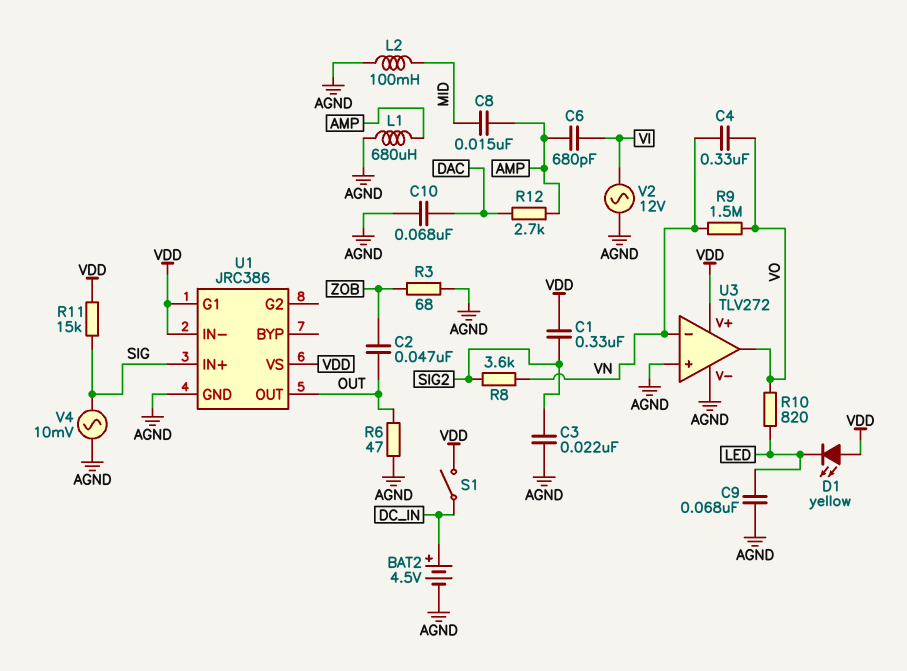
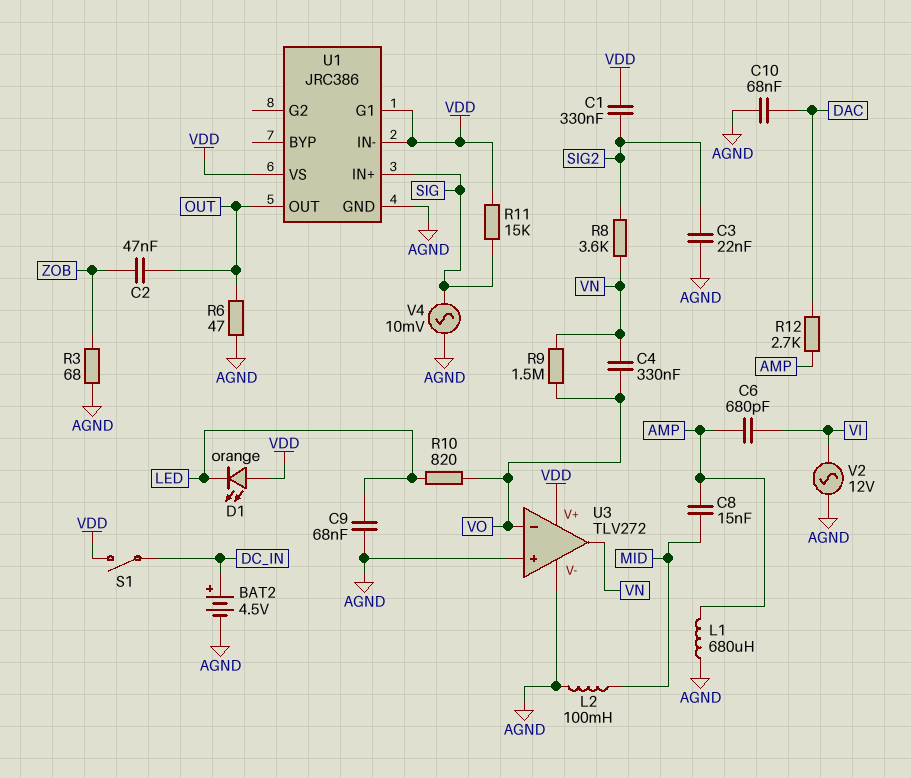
D1: LED yellow (A VDD, K LED) -> LED orange (A VDD, K LED)
U3 pin in-: VN -> VO
U3 pin out: VO -> VN

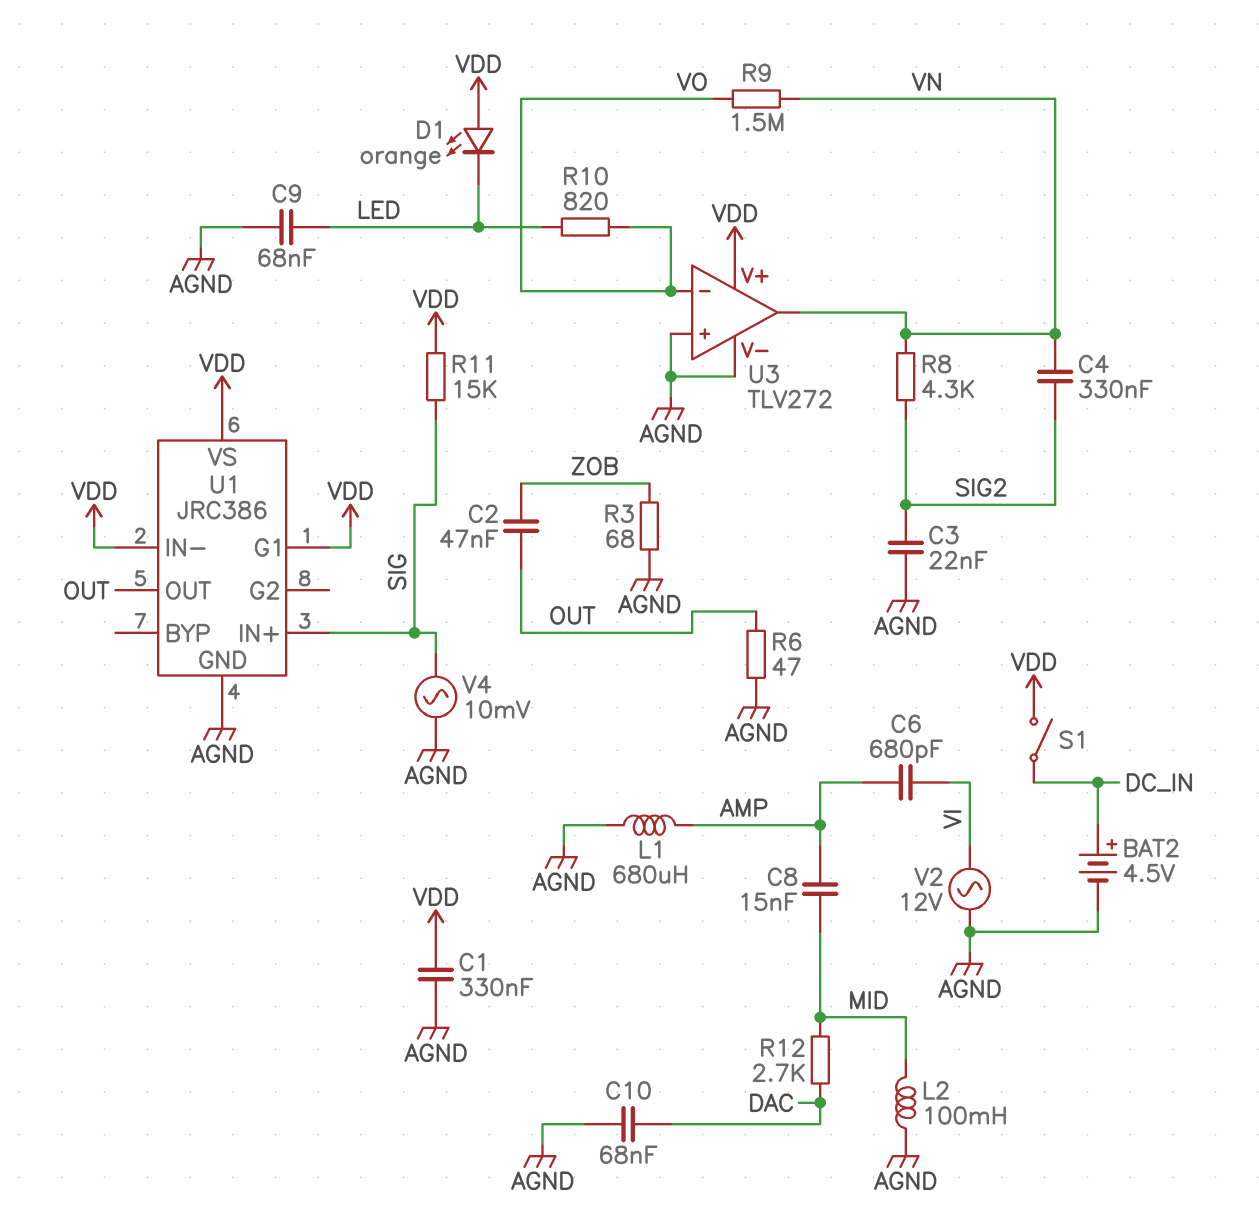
C1: 330nF (SIG2, VDD) -> 330nF (AGND, VDD)
C4: 330nF (VN, VO) -> 330nF (SIG2, VN)
R8: 3.6k (SIG2, VN) -> 4.3k (SIG2, VN)
R12: 2.7k (AMP, DAC) -> 2.7k (DAC, MID)

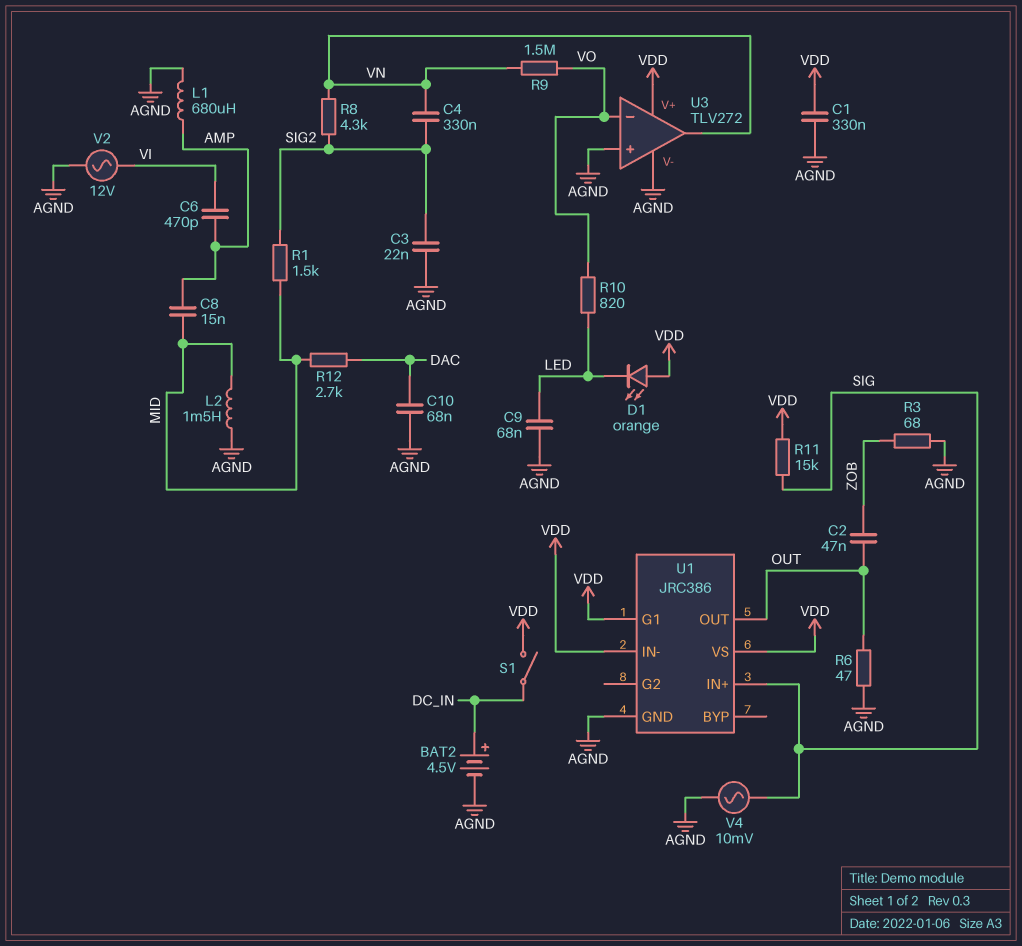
C6: 680pF (AMP, VI) -> 470pF (AMP, VI)
L2: 100mH (AGND, MID) -> 1.5mH (AGND, MID)
R1: none -> 1.5k (MID, SIG2)

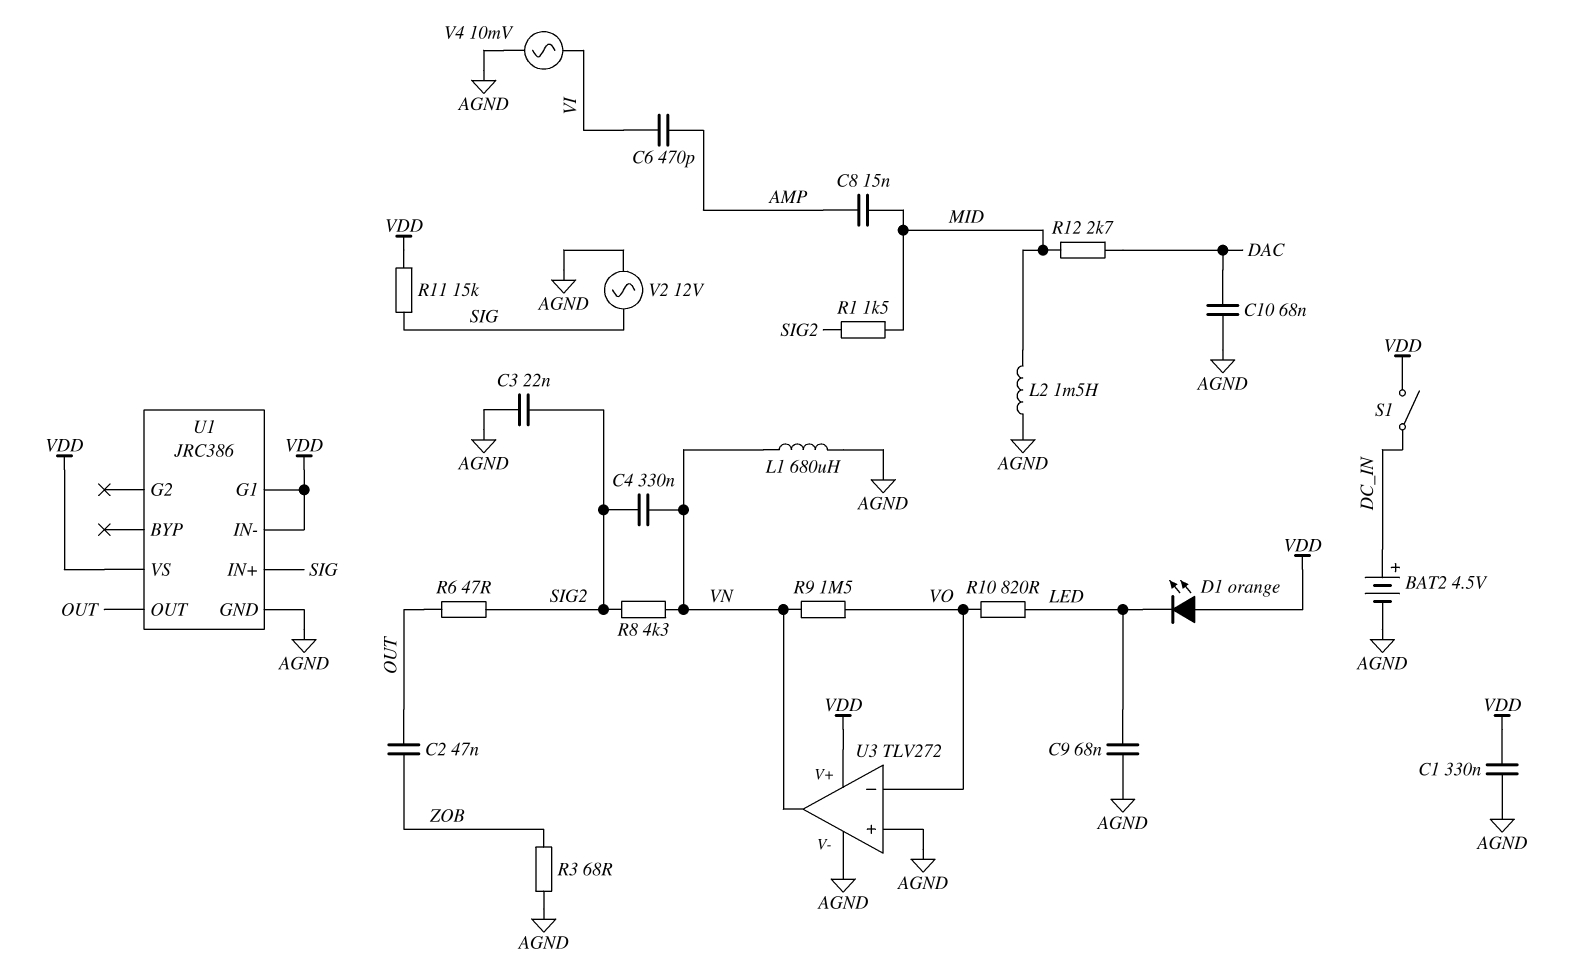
L1: 680uH (AGND, AMP) -> 680uH (AGND, VN)
R6: 47 (AGND, OUT) -> 47 (OUT, SIG2)
V2: AC 12V (AGND, VI) -> AC 12V (AGND, SIG)
V4: AC 10mV (AGND, SIG) -> AC 10mV (AGND, VI)

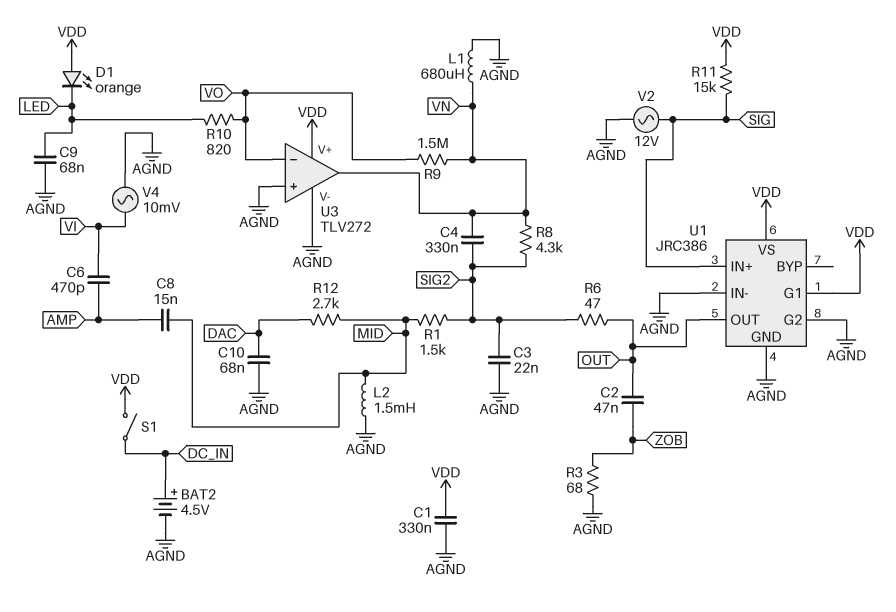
U1 pin G2: none -> AGND
U1 pin IN-: VDD -> AGND

